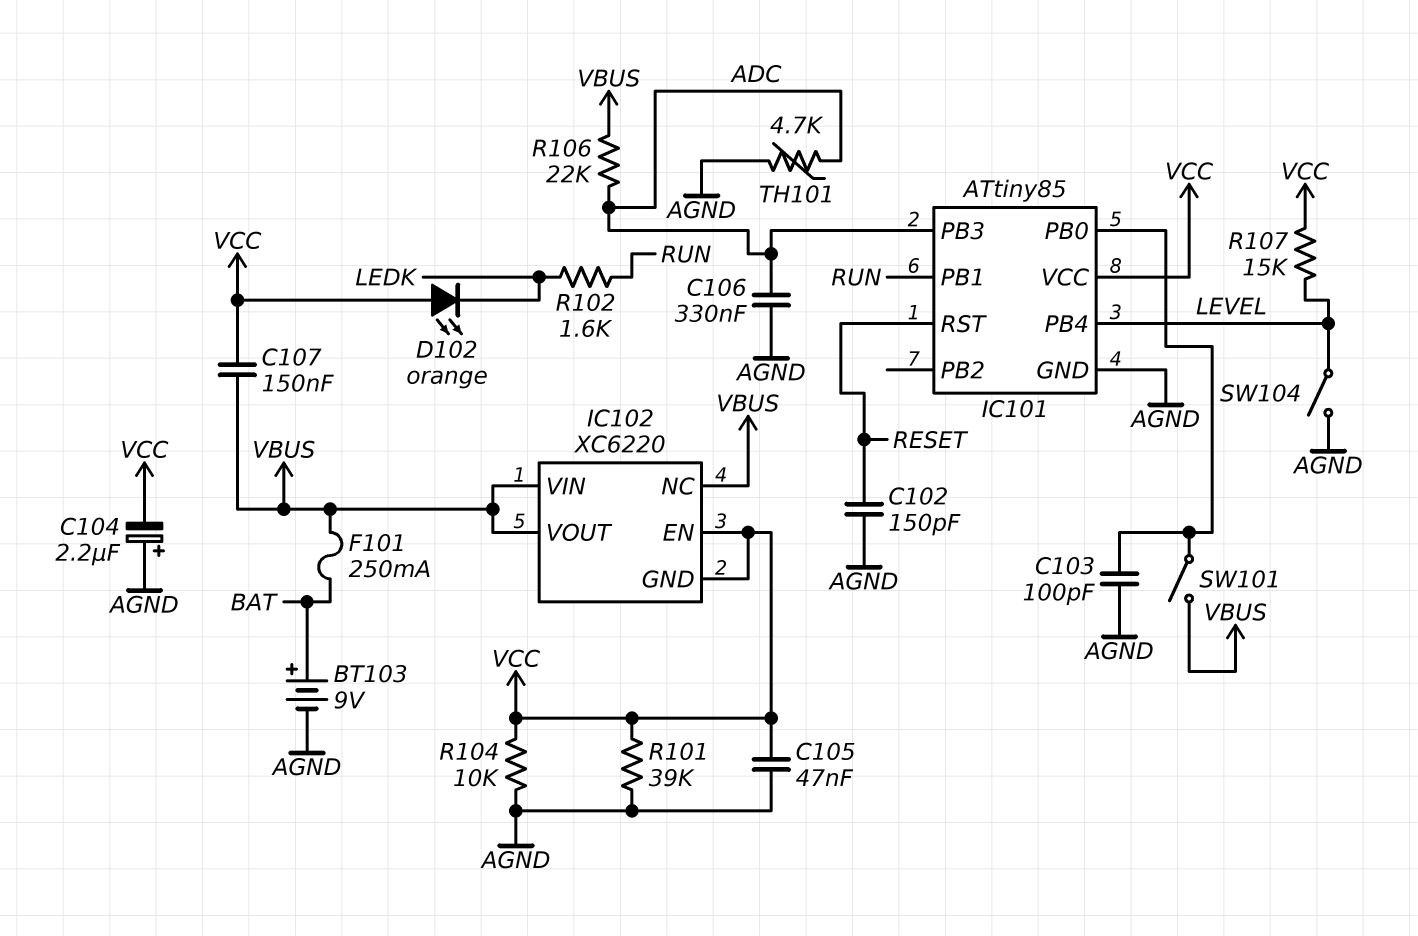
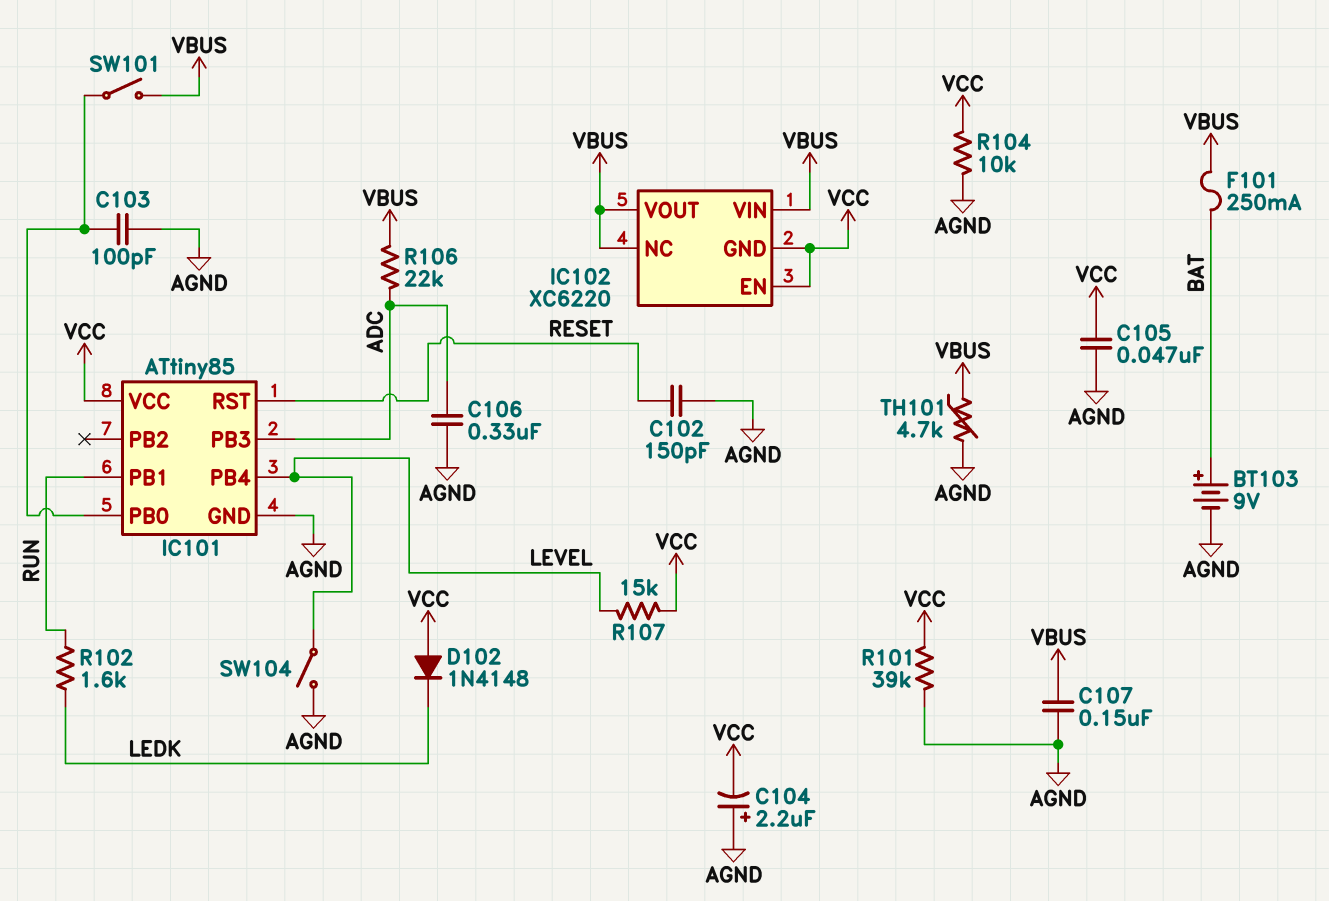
C107: 150nF (VBUS, VCC) -> 150nF (AGND, VBUS)
D102: LED orange (A VCC, K LEDK) -> diode 1N4148 (A VCC, K LEDK)
TH101: 4.7k (ADC, AGND) -> 4.7k (AGND, VBUS)

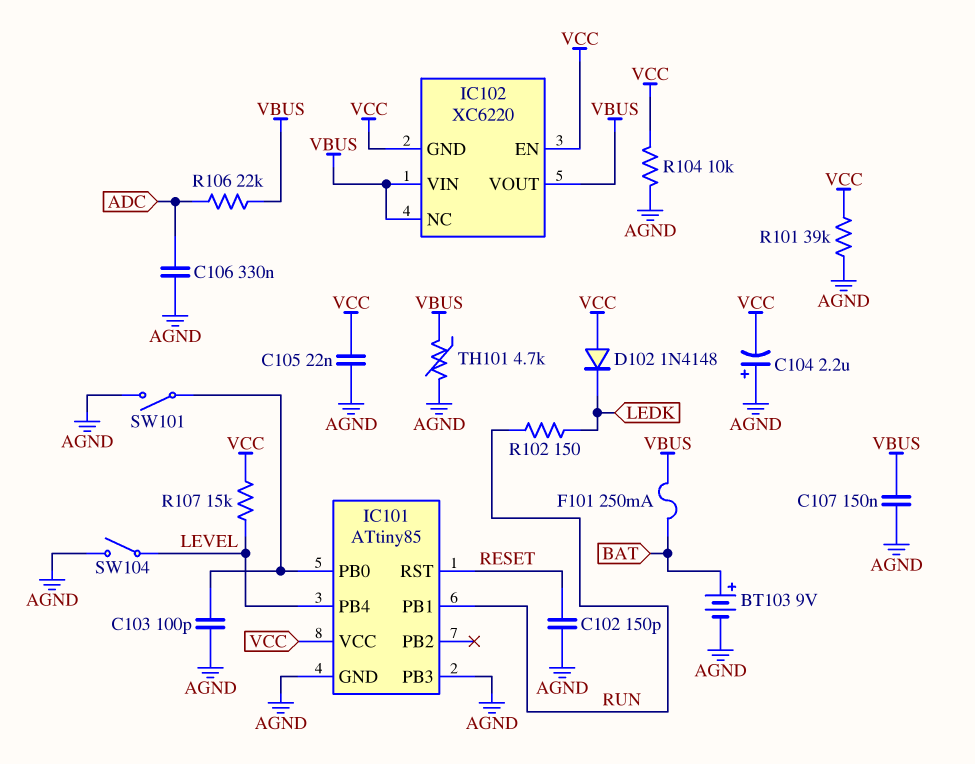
C105: 47nF (AGND, VCC) -> 22nF (AGND, VCC)
IC101 pin PB3: ADC -> AGND
R102: 1.6k (LEDK, RUN) -> 150 (LEDK, RUN)
SW101: switch (IC101/PB0, VBUS) -> switch (AGND, IC101/PB0)

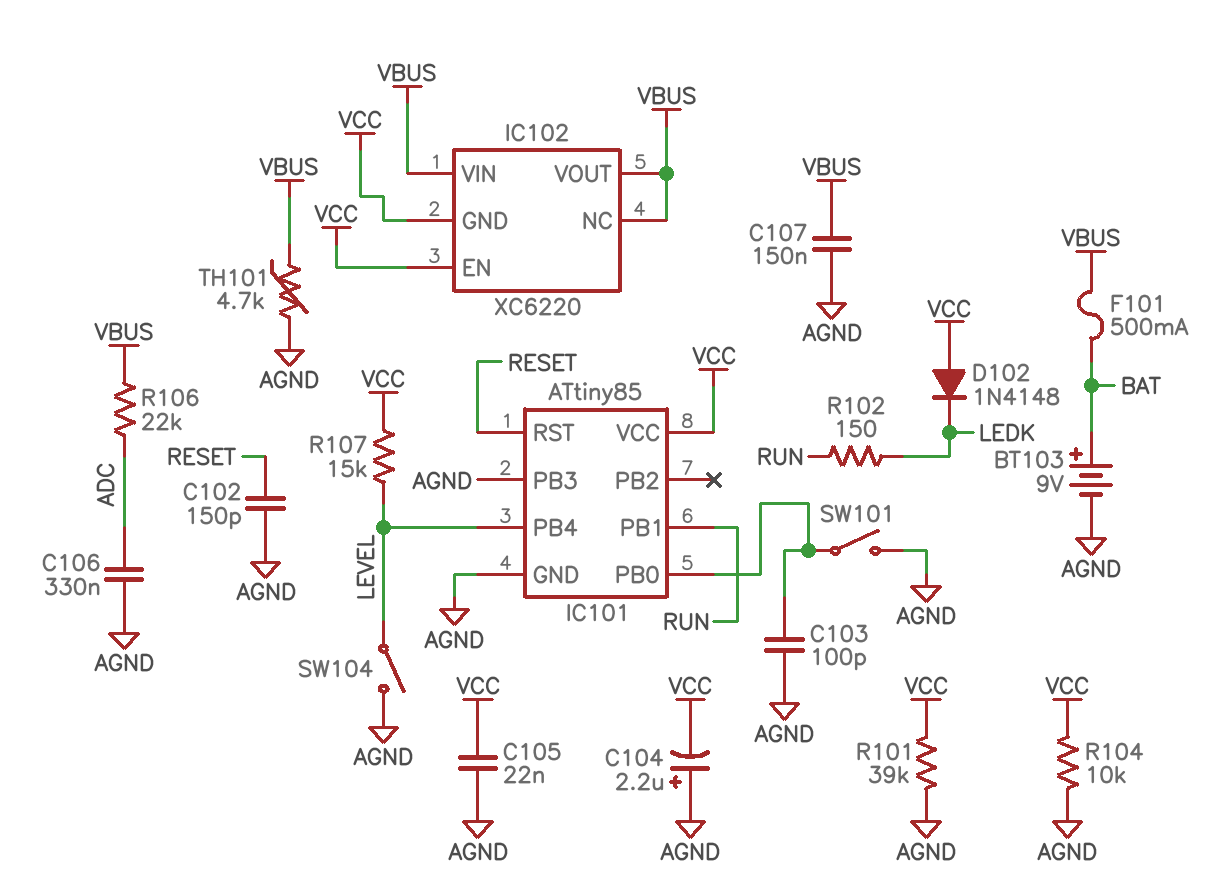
F101: 250mA (BAT, VBUS) -> 500mA (BAT, VBUS)

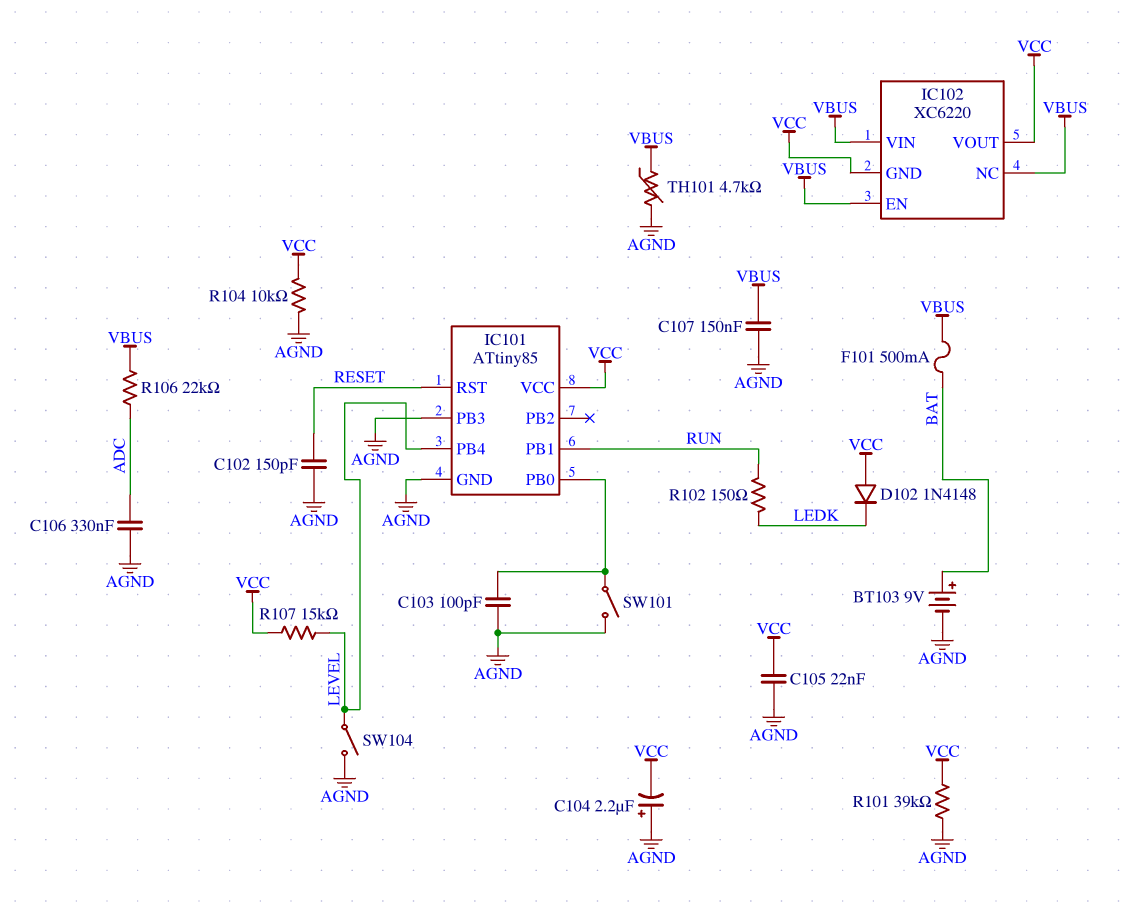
IC102 pin EN: VCC -> VBUS
IC102 pin VOUT: VBUS -> VCC

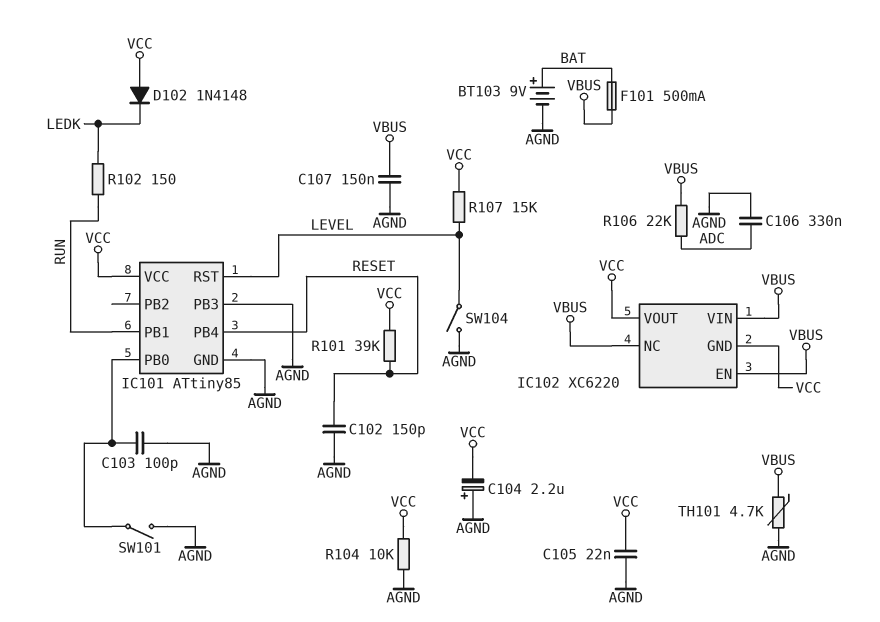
IC101 pin PB4: LEVEL -> RESET
IC101 pin RST: RESET -> LEVEL
R101: 39k (AGND, VCC) -> 39k (RESET, VCC)

